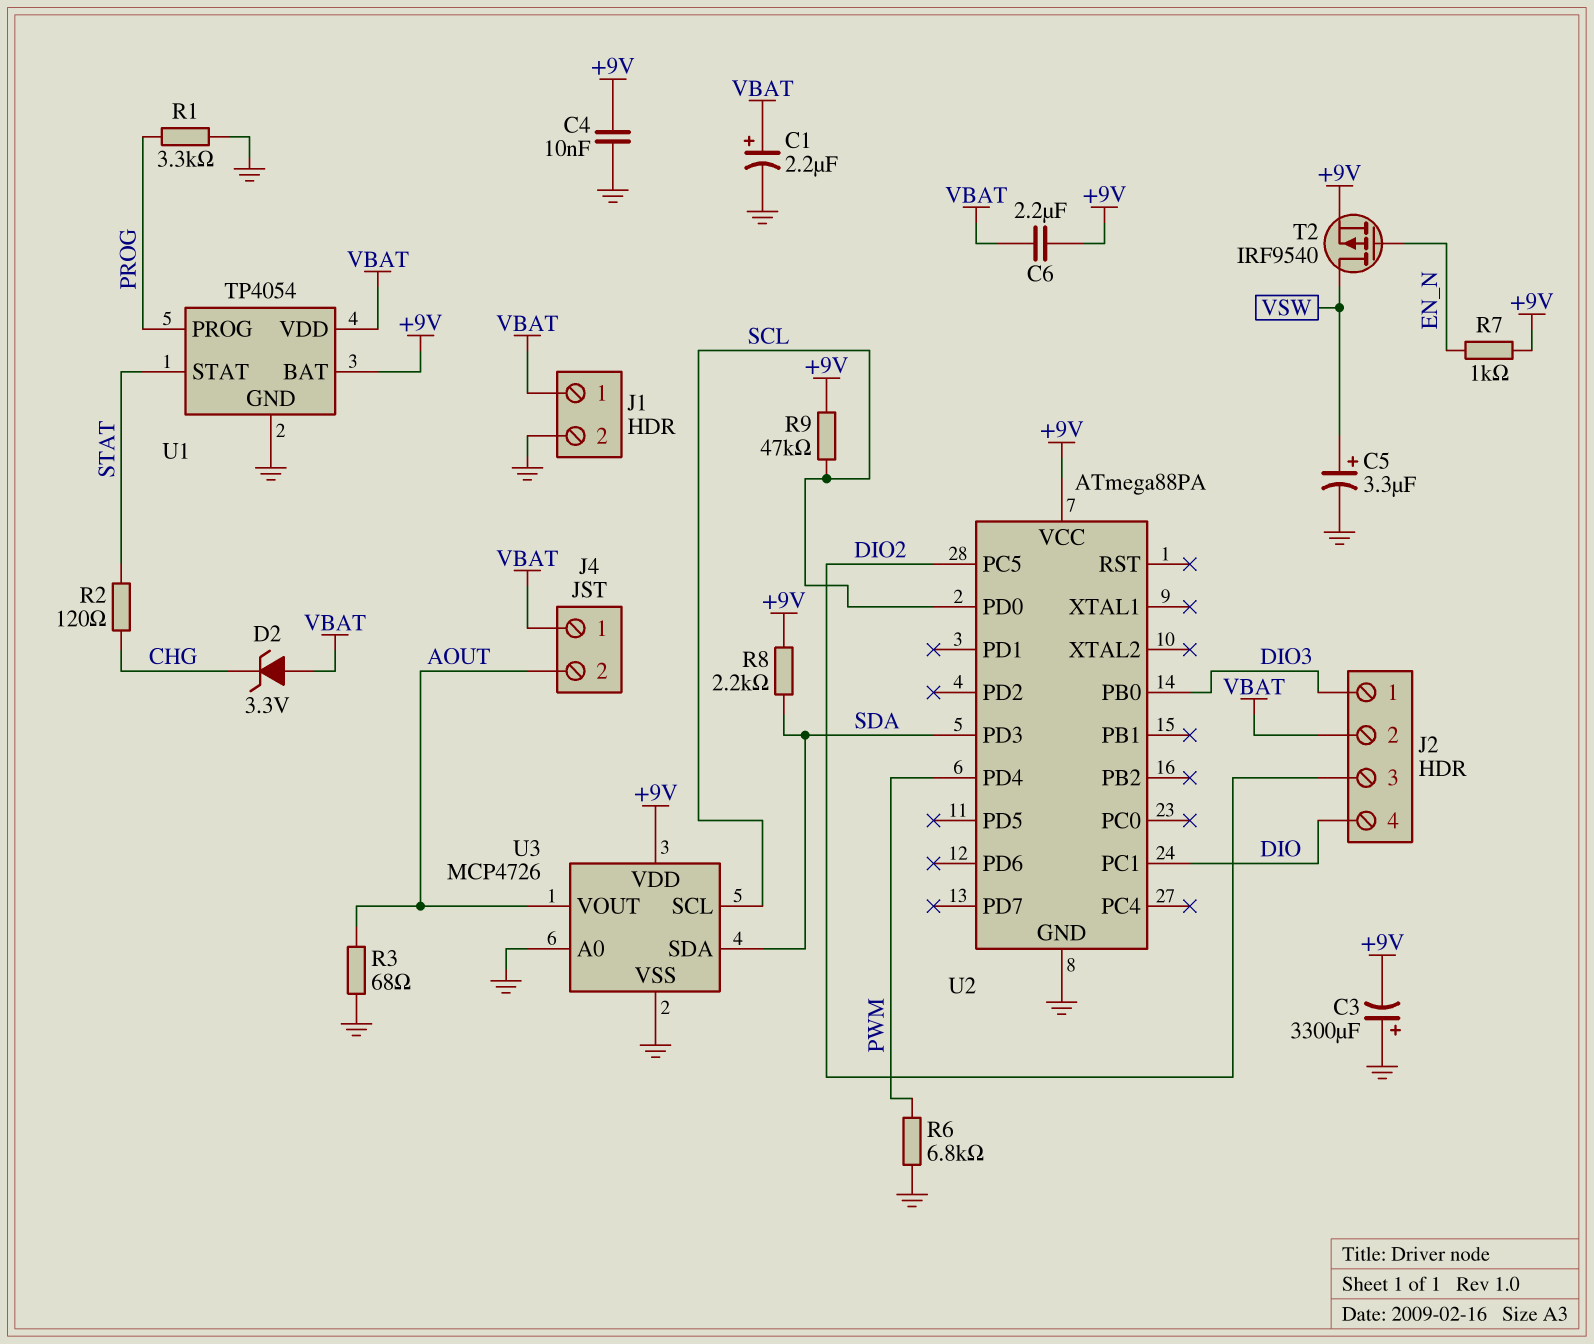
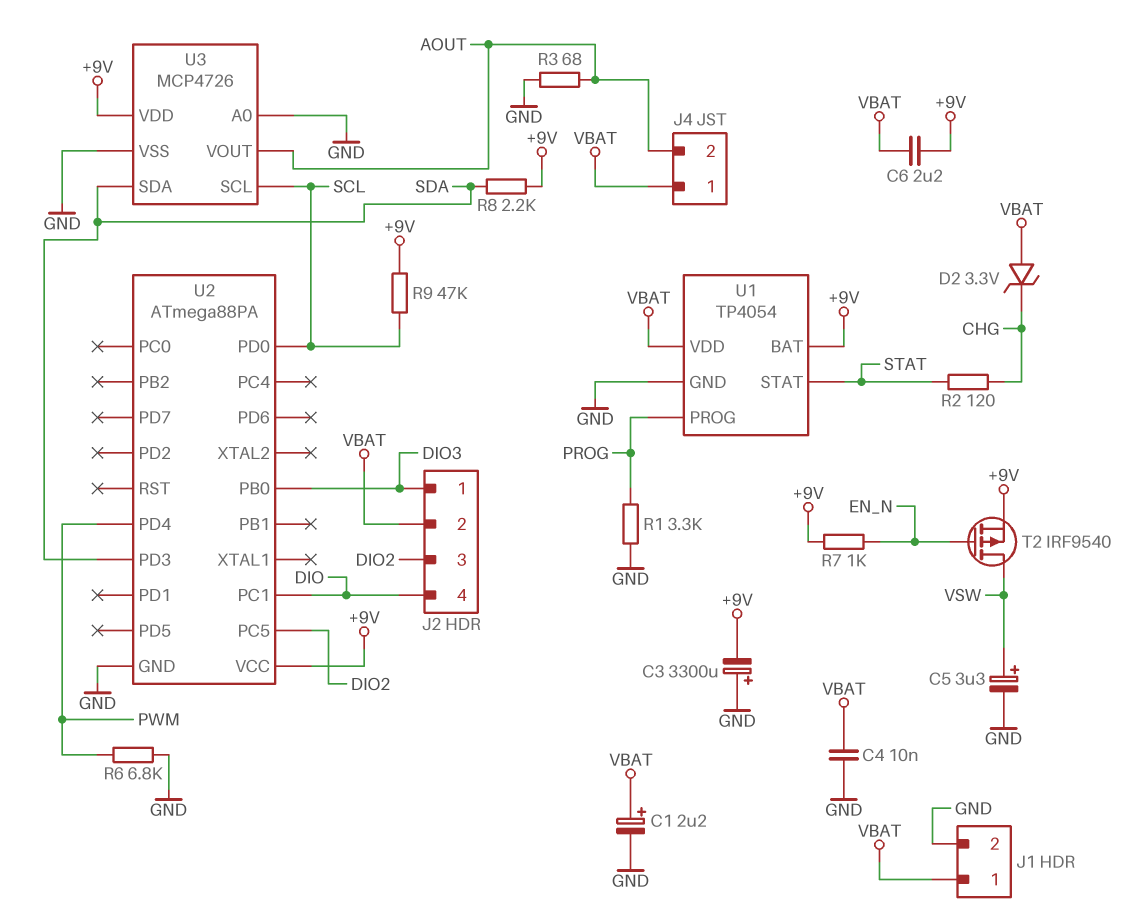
C4: 10nF (+9V, GND) -> 10nF (GND, VBAT)

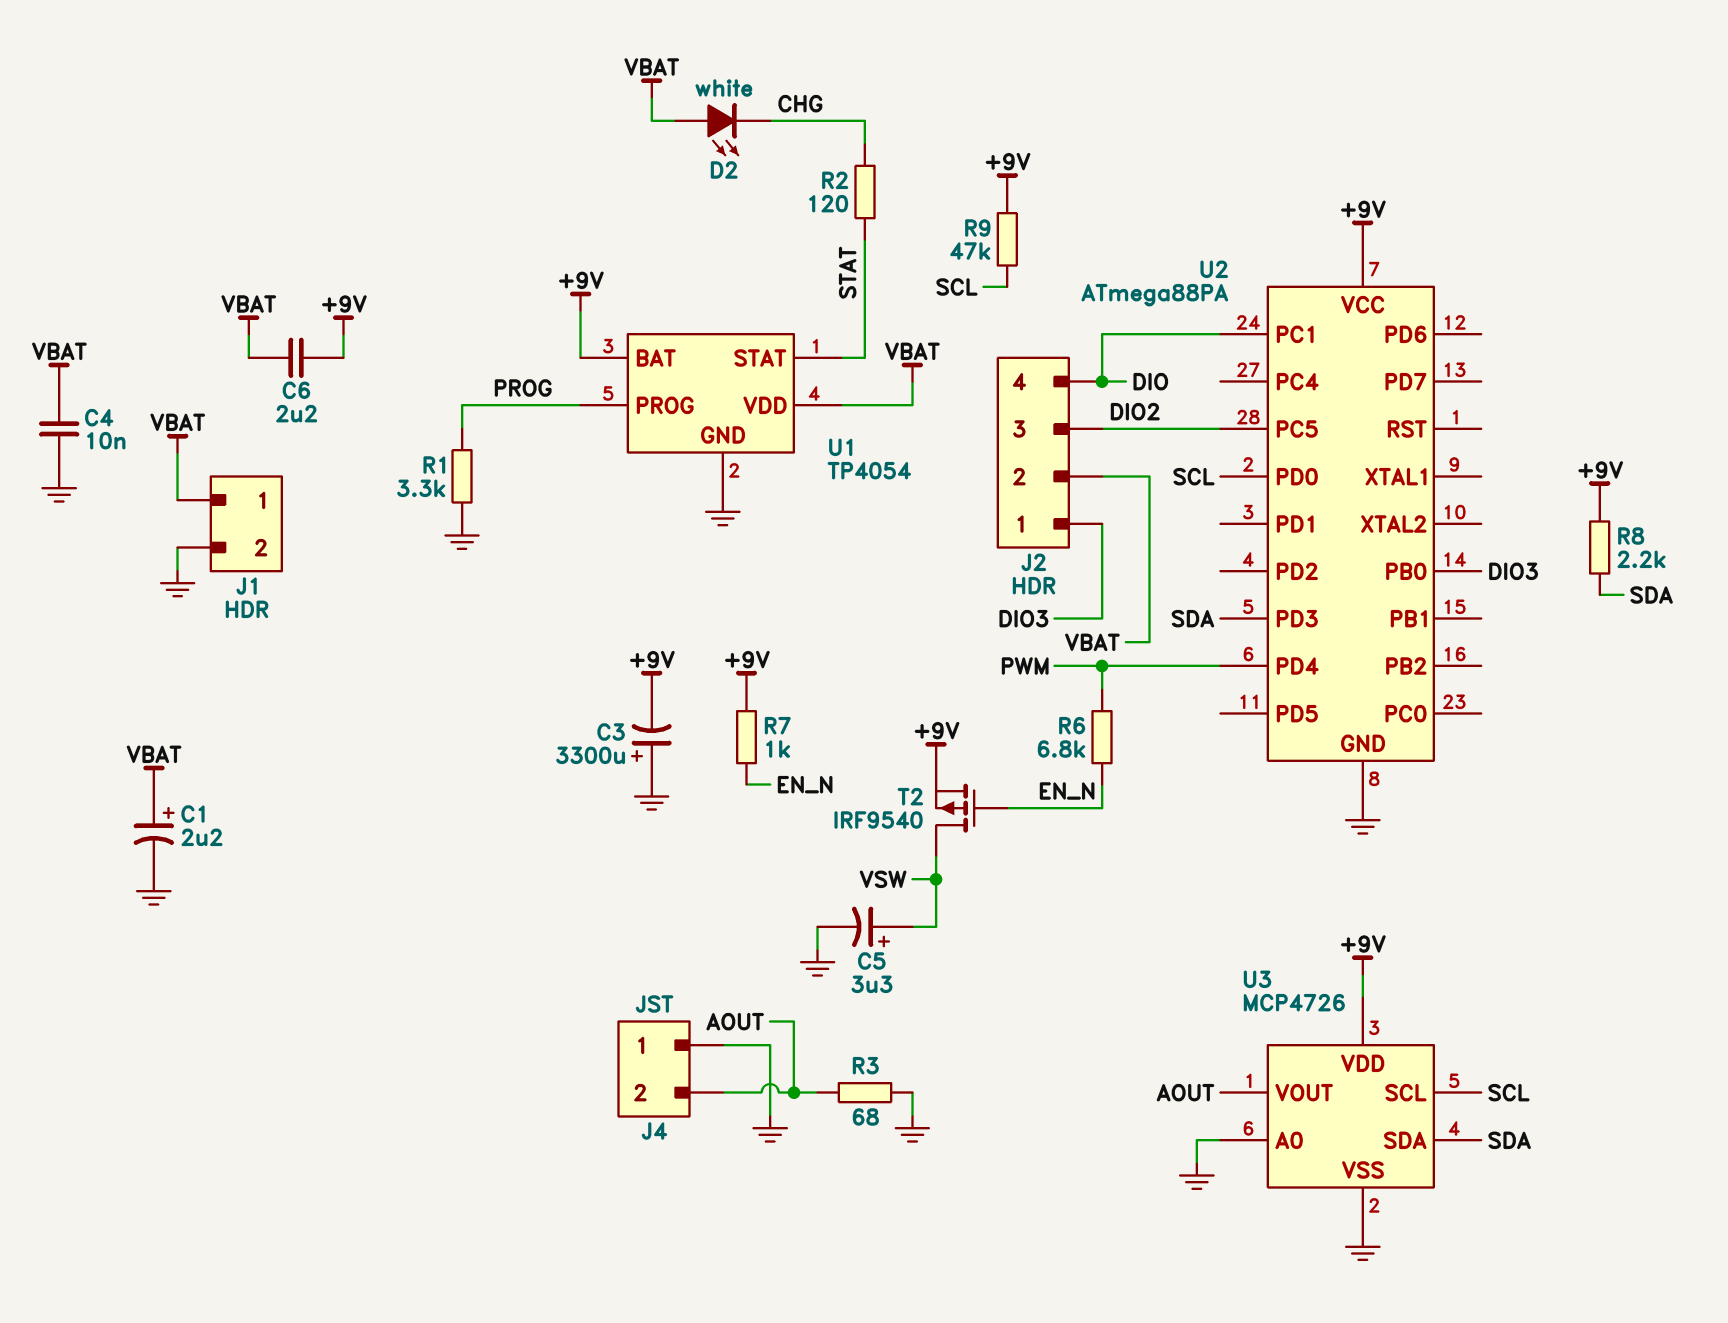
D2: zener 3.3V (A VBAT, K CHG) -> LED white (A VBAT, K CHG)
J4 pin 1: VBAT -> GND
R6: 6.8k (GND, PWM) -> 6.8k (EN_N, PWM)

